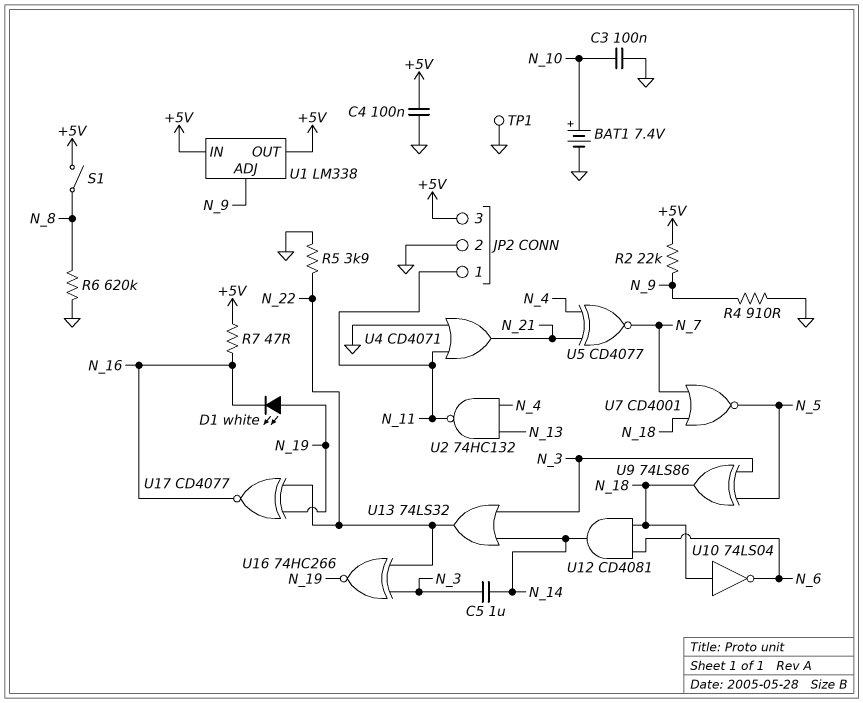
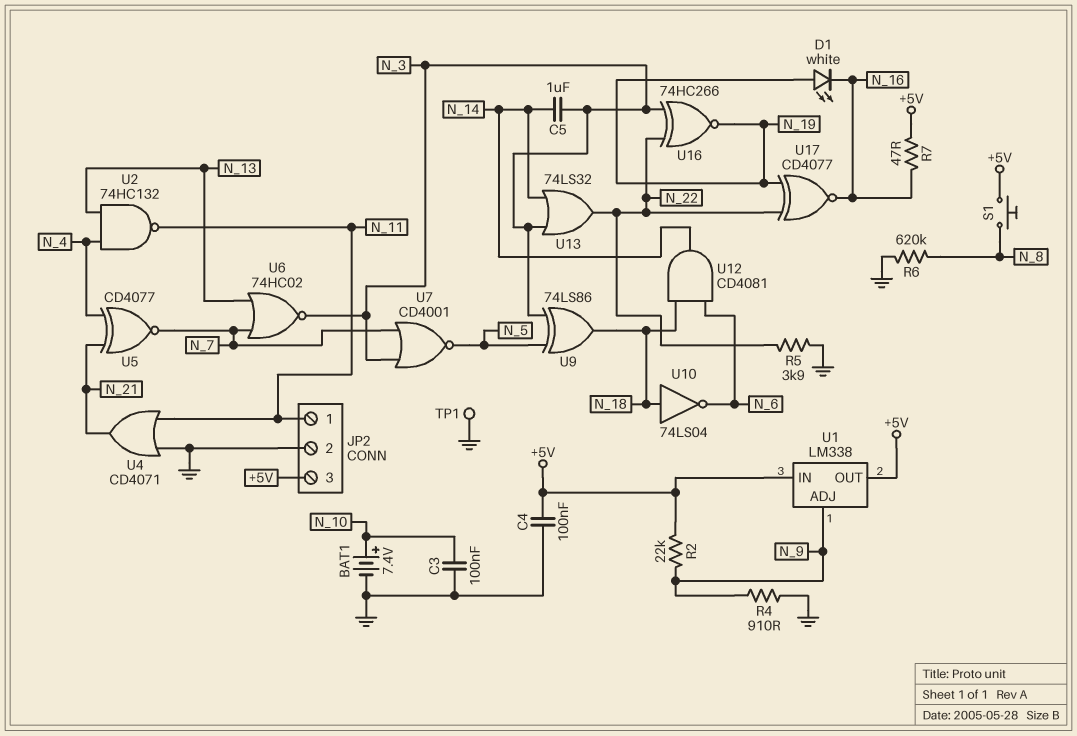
S1: switch (+5V, N_8) -> button (+5V, N_8)
U6: none -> NOR 74HC02 (in N_7, in N_13, out N_3)
U7: NOR CD4001 (in N_7, in N_18, out N_5) -> NOR CD4001 (in N_3, in N_7, out N_5)

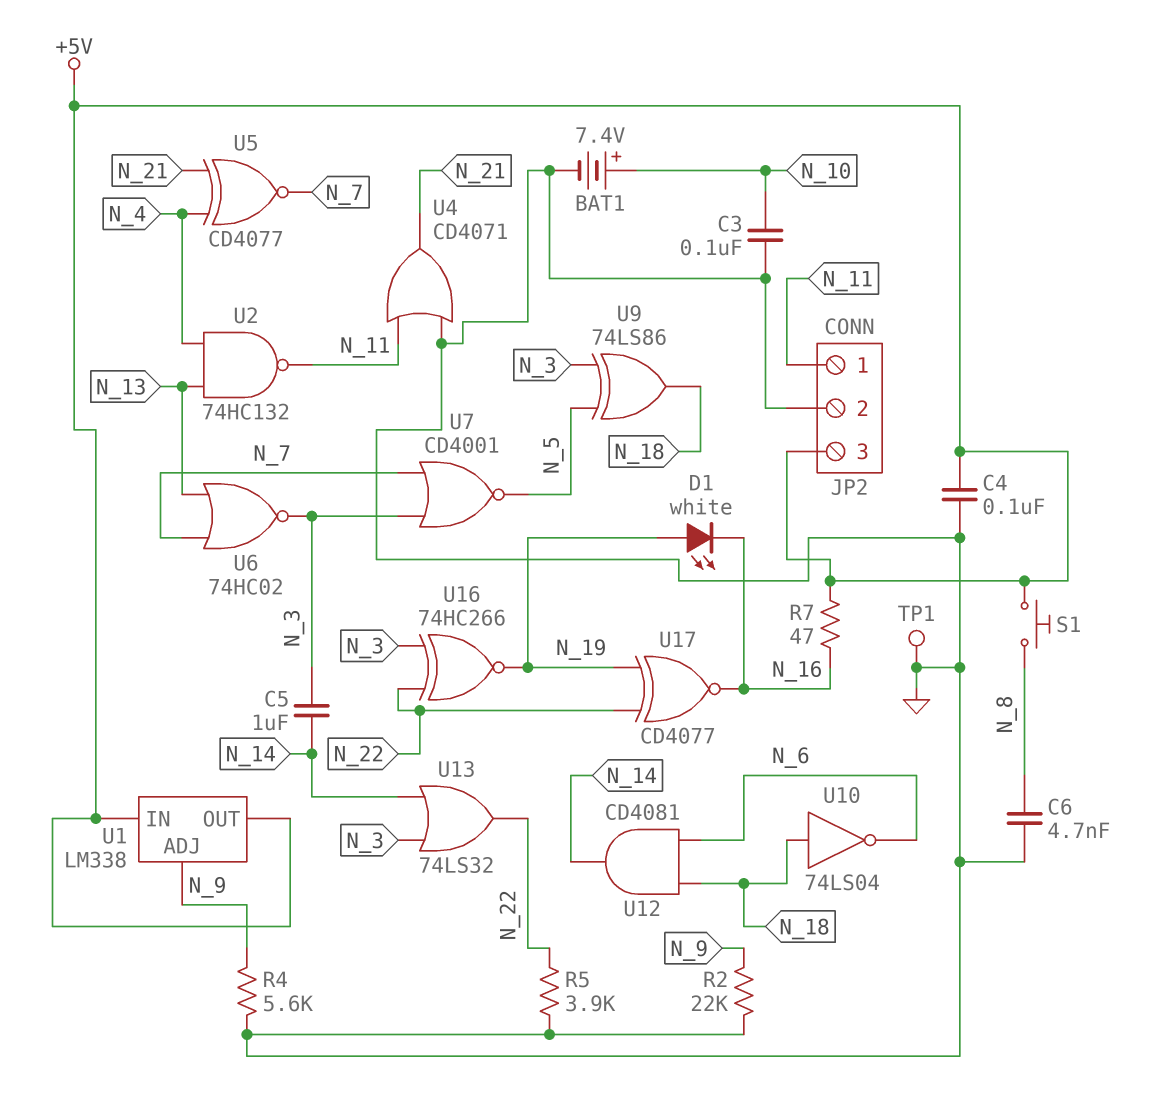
C6: none -> 4.7nF (GND, N_8)
R2: 22k (+5V, N_9) -> 22k (GND, N_9)
R4: 910 (GND, N_9) -> 5.6k (GND, N_9)
R6: 620k (GND, N_8) -> none

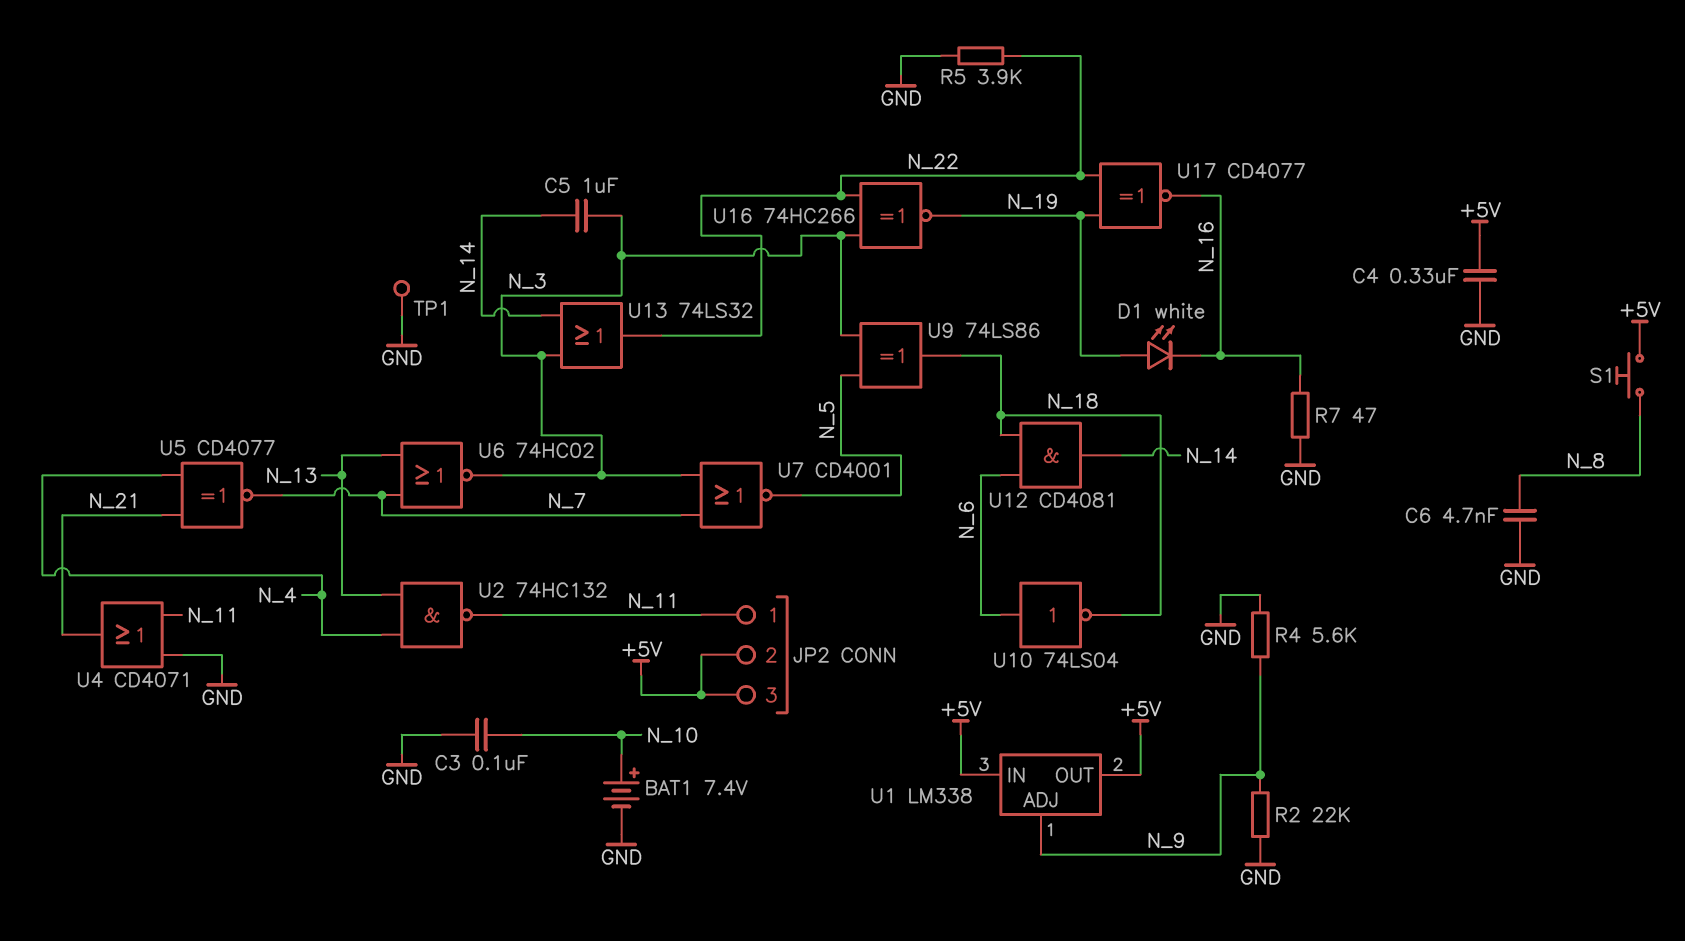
C4: 100nF (+5V, GND) -> 330nF (+5V, GND)
JP2 pin 2: GND -> +5V
R7: 47 (+5V, N_16) -> 47 (GND, N_16)
U10: NOT 74LS04 (in N_18, out N_6) -> NOT 74LS04 (in N_6, out N_18)

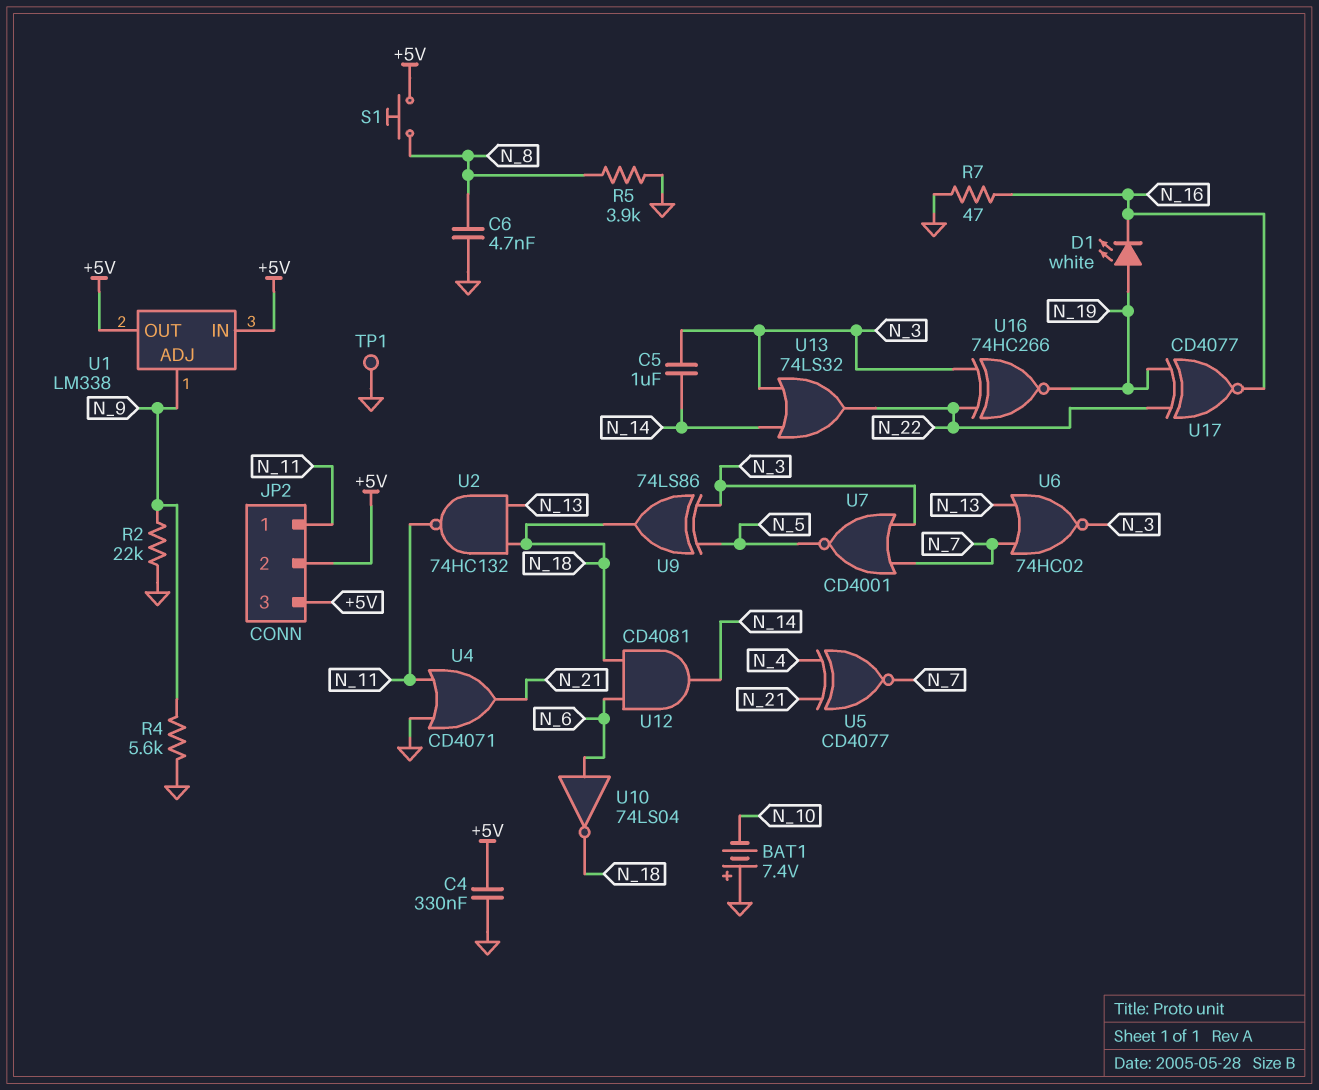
BAT1: 7.4V (plus N_10, minus GND) -> 7.4V (plus GND, minus N_10)
C3: 100nF (GND, N_10) -> none
R5: 3.9k (GND, N_22) -> 3.9k (GND, N_8)
U2: NAND 74HC132 (in N_4, in N_13, out N_11) -> NAND 74HC132 (in N_13, in N_18, out N_11)

